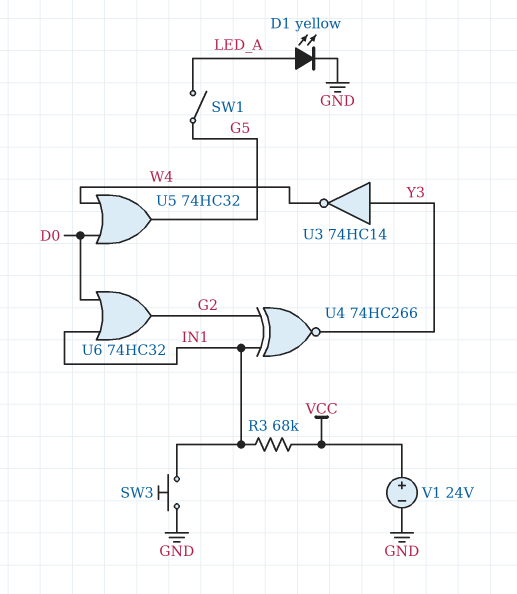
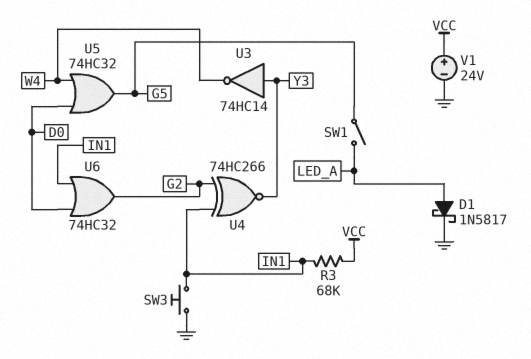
D1: LED yellow (A LED_A, K GND) -> schottky 1N5817 (A LED_A, K GND)

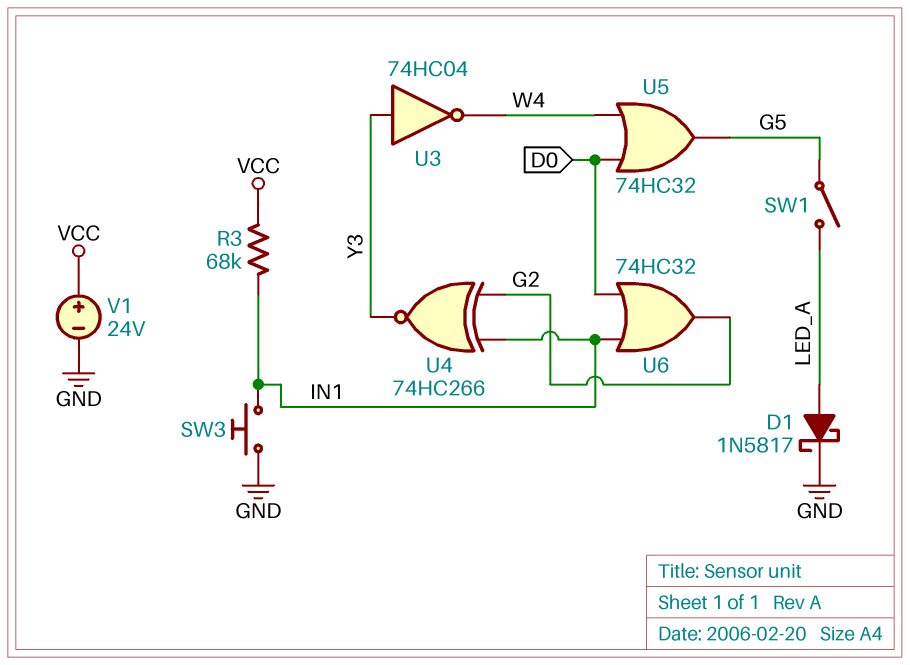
U3: NOT 74HC14 (in Y3, out W4) -> NOT 74HC04 (in Y3, out W4)

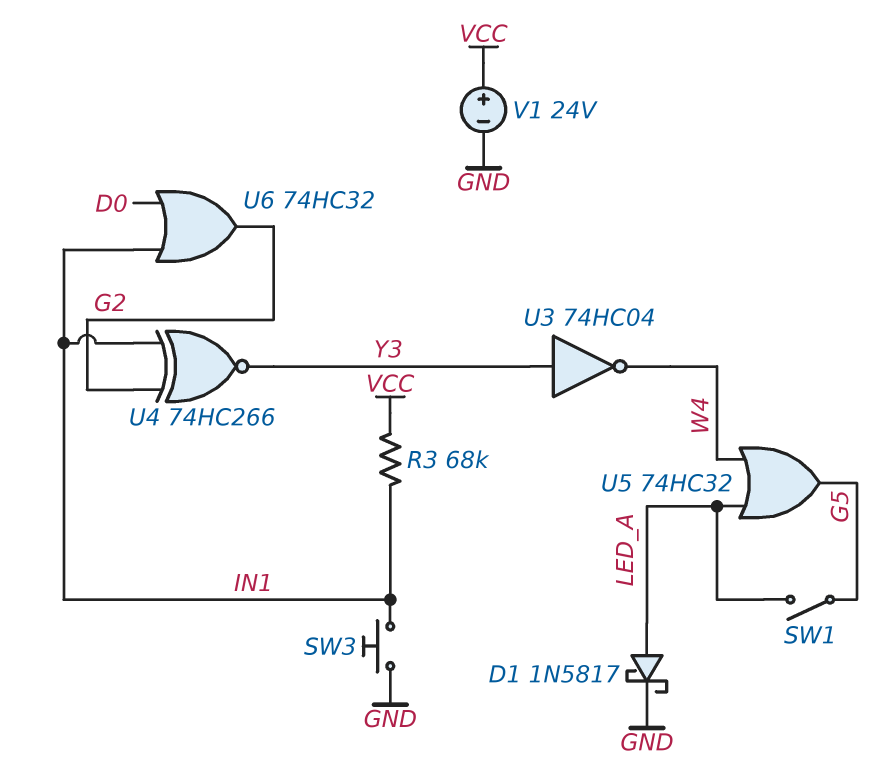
U5: OR 74HC32 (in D0, in W4, out G5) -> OR 74HC32 (in LED_A, in W4, out G5)

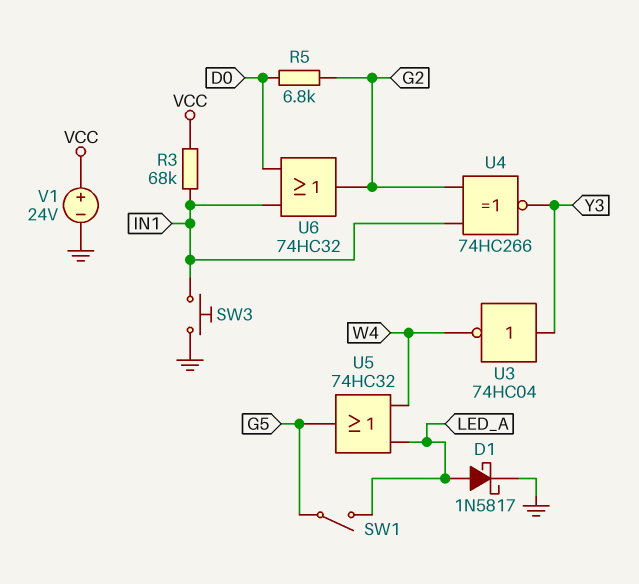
R5: none -> 6.8k (D0, G2)

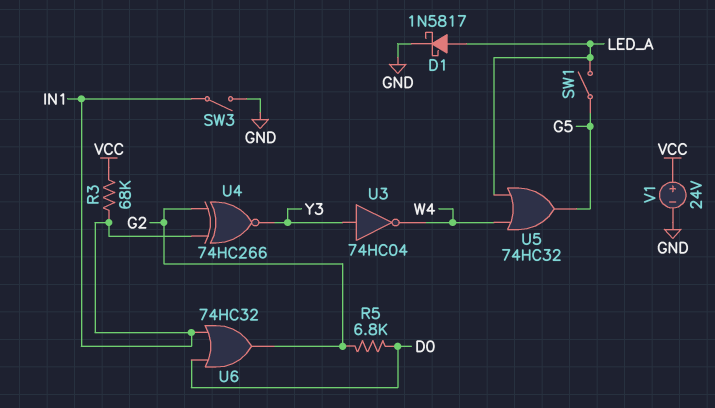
SW3: button (GND, IN1) -> switch (GND, IN1)

